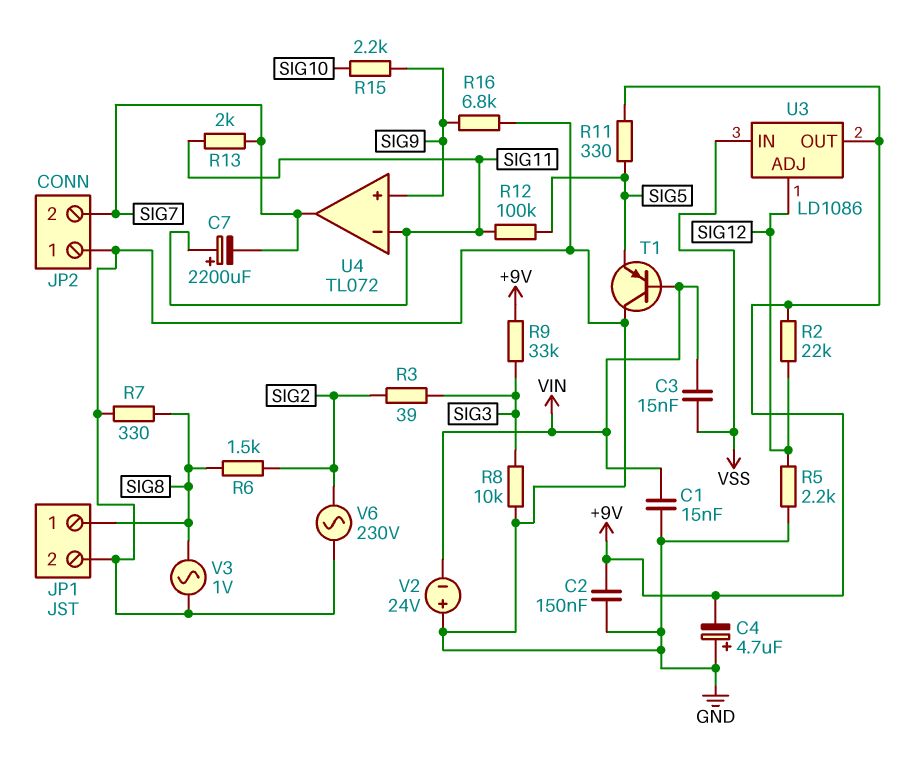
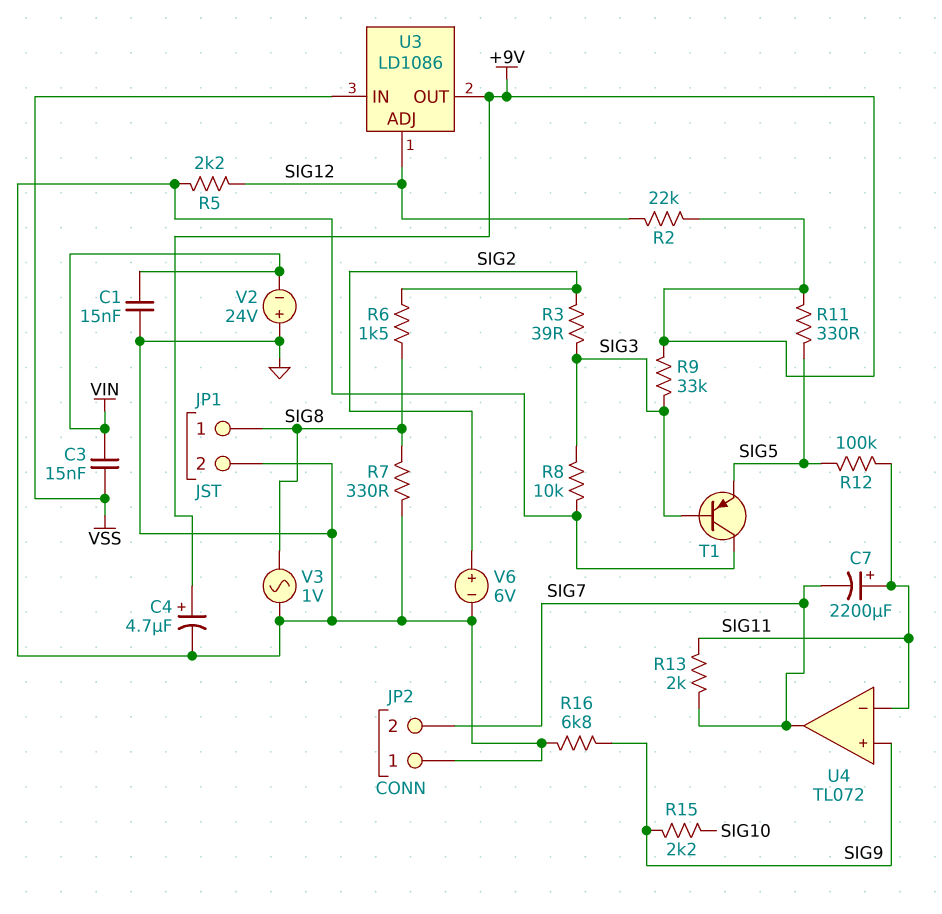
C2: 150nF (+9V, GND) -> none
C4: 4.7uF (plus GND, minus +9V) -> 4.7uF (plus +9V, minus GND)
T1: PNP (B VIN, C GND, E SIG5) -> PNP (B SIG3, C GND, E SIG5)
V6: AC 230V (GND, SIG2) -> 6V (plus SIG2, minus GND)

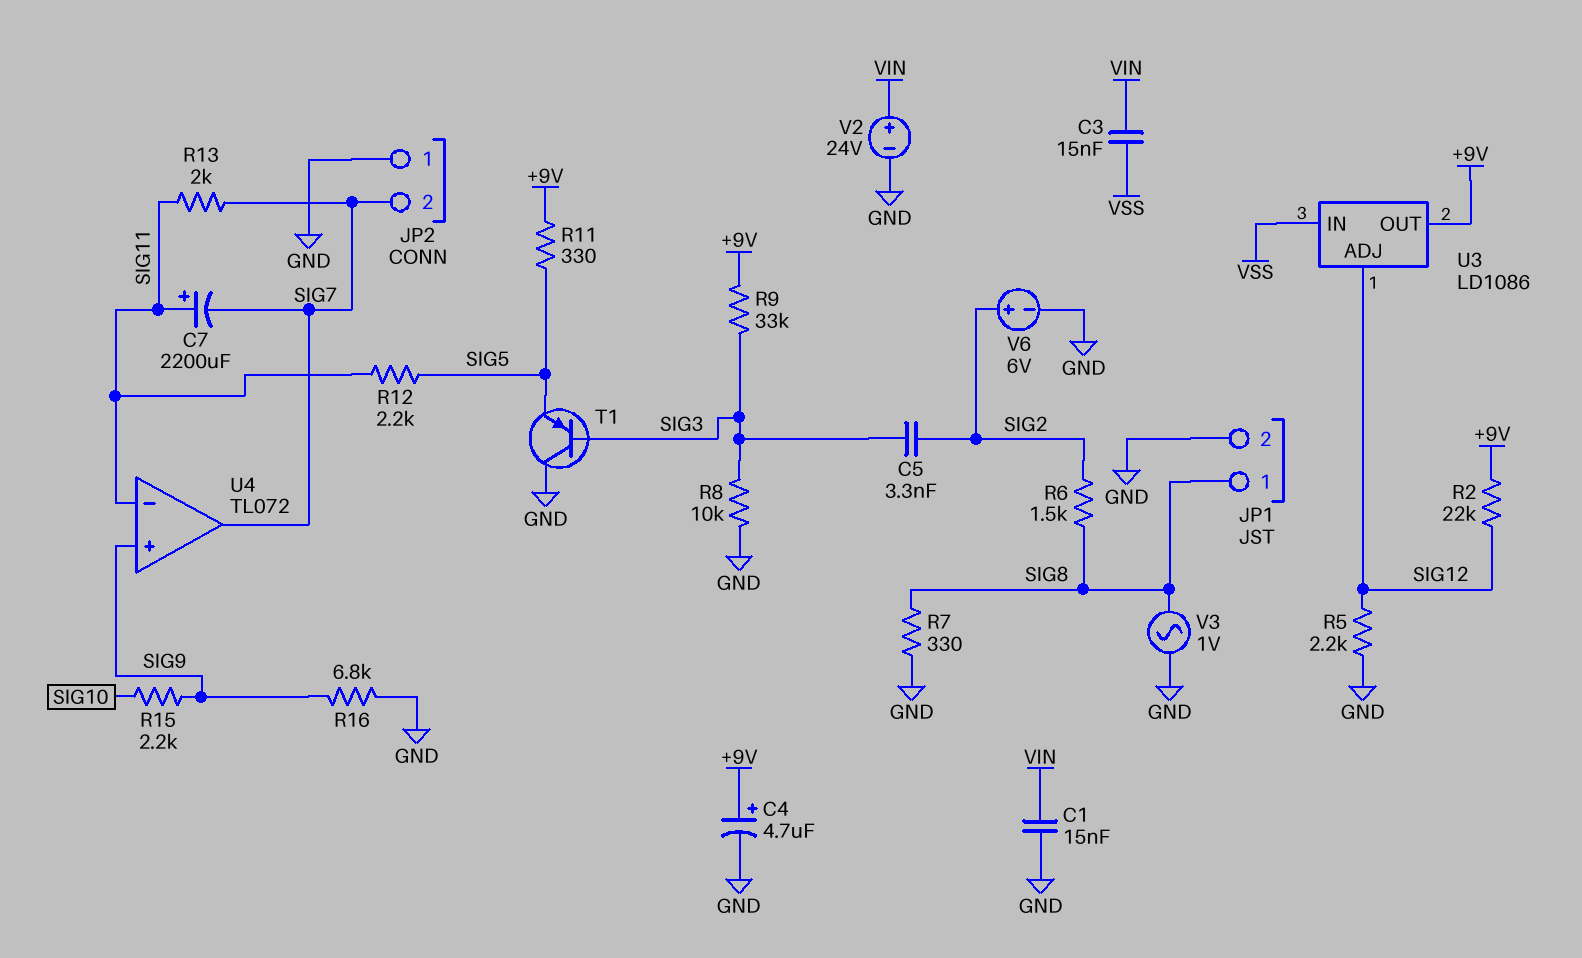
C5: none -> 3.3nF (SIG2, SIG3)
R3: 39 (SIG2, SIG3) -> none
R12: 100k (SIG5, SIG11) -> 2.2k (SIG5, SIG11)
V2: 24V (plus GND, minus VIN) -> 24V (plus VIN, minus GND)

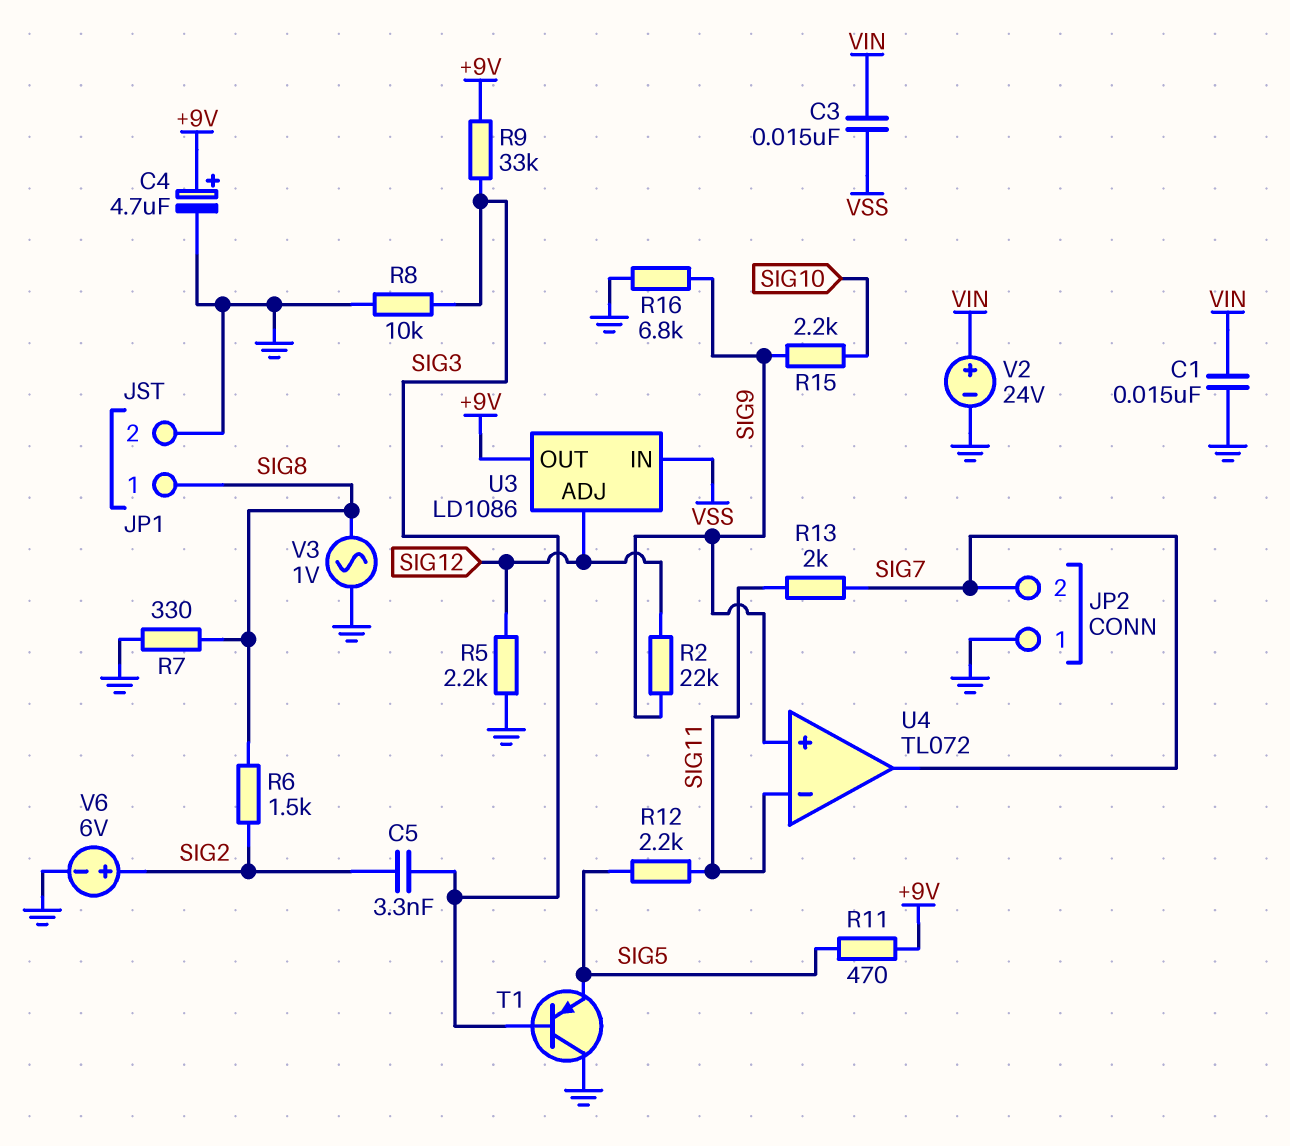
C7: 2200uF (plus SIG11, minus SIG7) -> none
R2: 22k (+9V, SIG12) -> 22k (SIG9, SIG12)
R11: 330 (+9V, SIG5) -> 470 (+9V, SIG5)

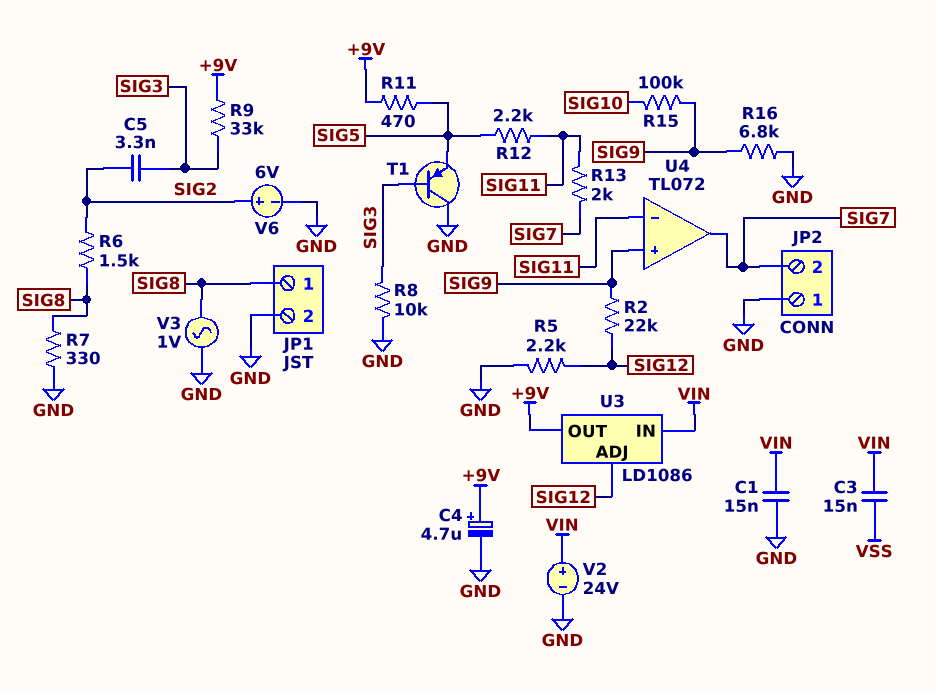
R15: 2.2k (SIG9, SIG10) -> 100k (SIG9, SIG10)
U3 pin IN: VSS -> VIN

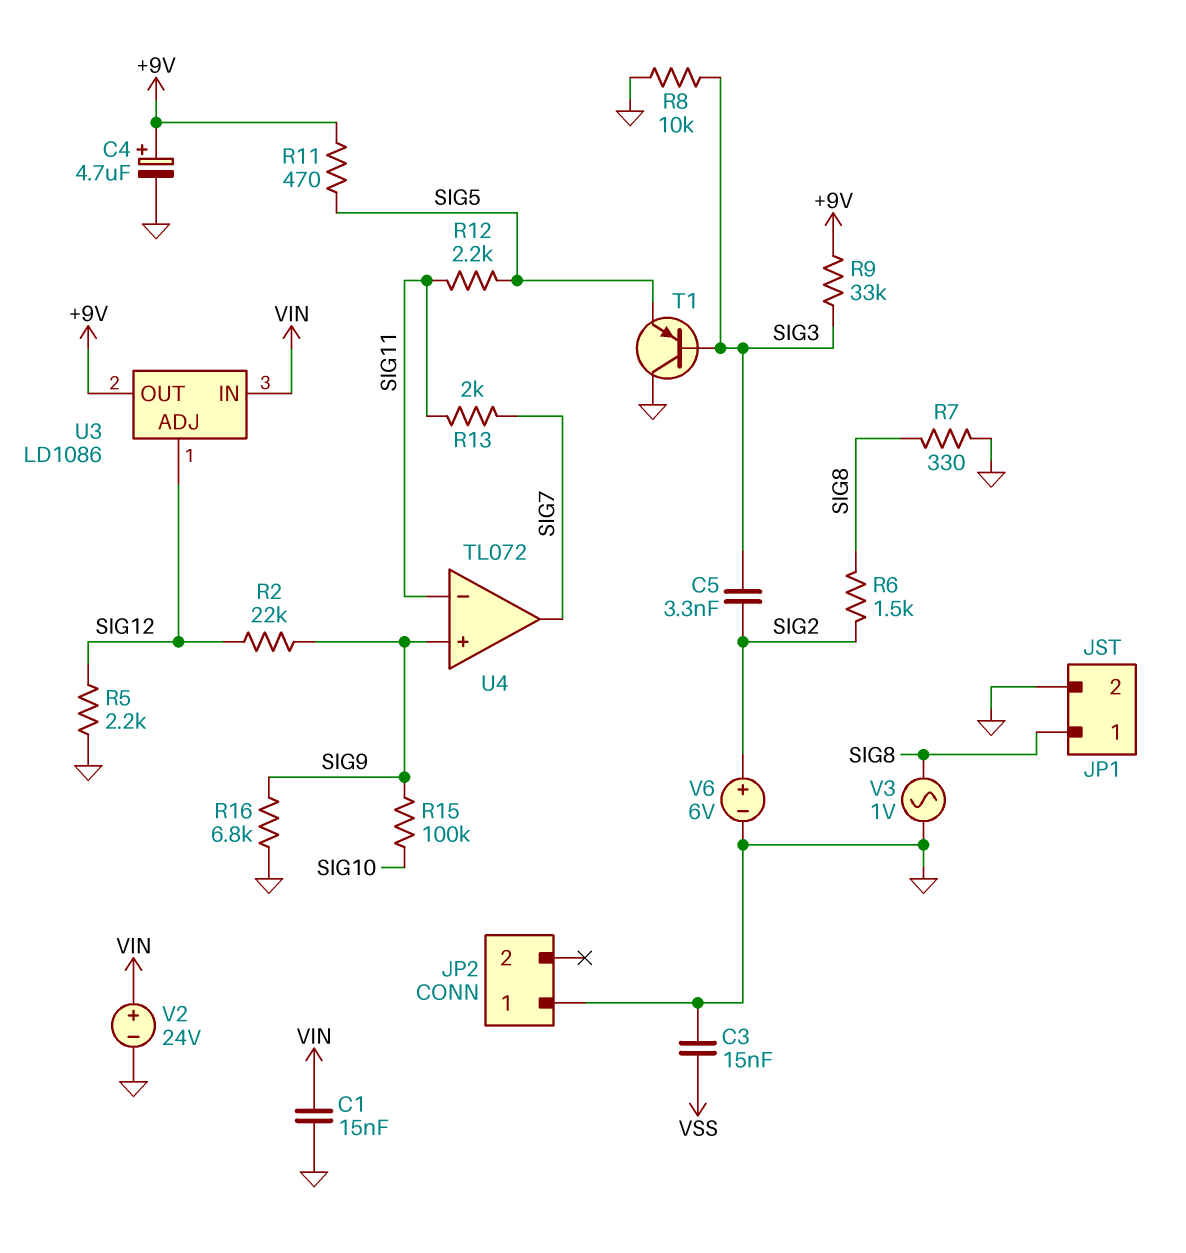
C3: 15nF (VIN, VSS) -> 15nF (GND, VSS)
JP2 pin 2: SIG7 -> none

